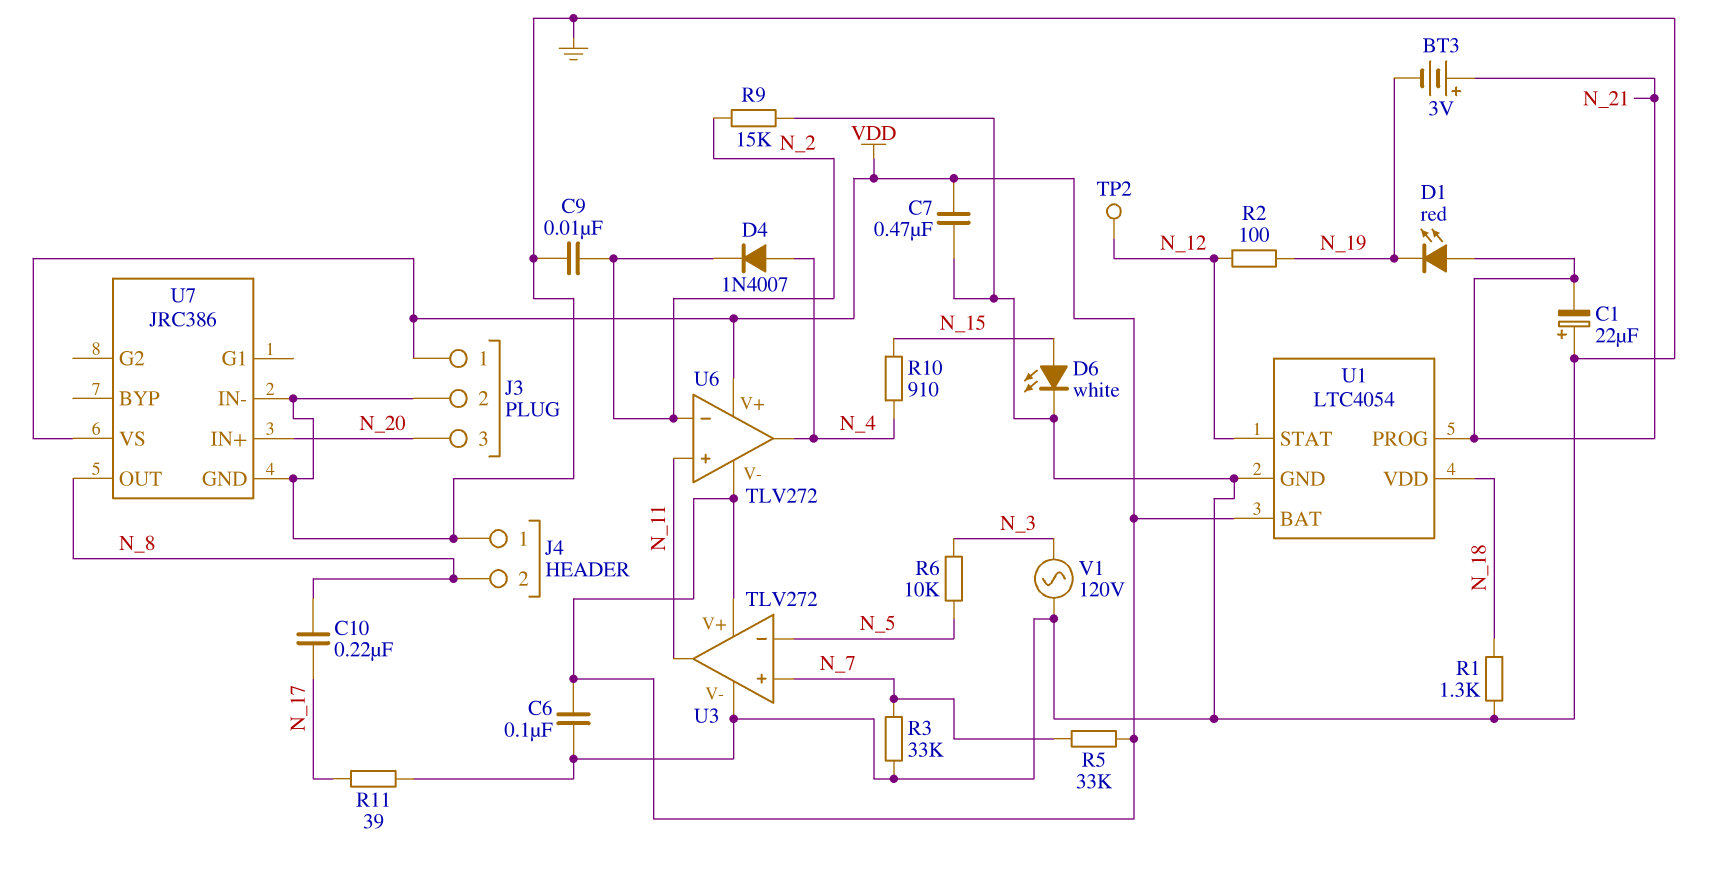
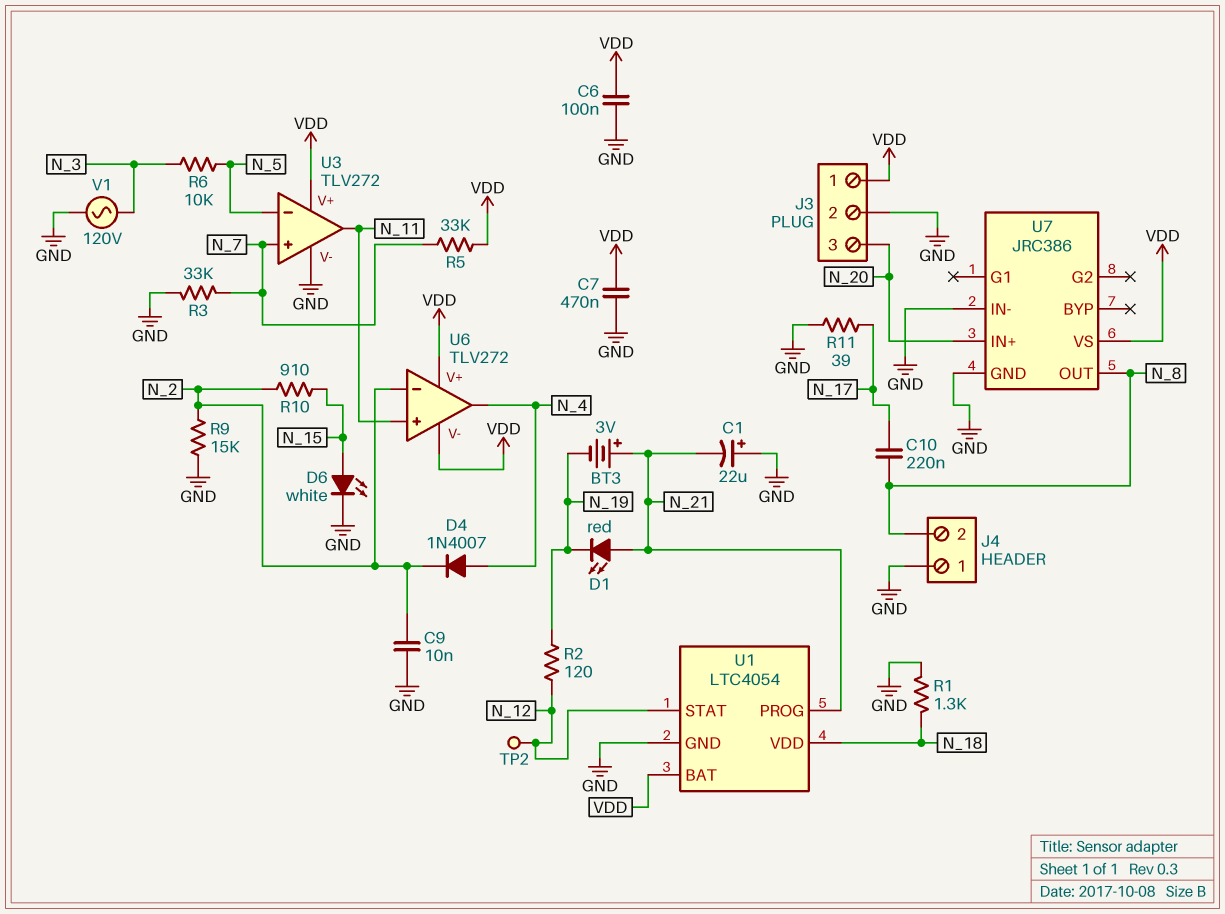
R2: 100 (N_12, N_19) -> 120 (N_12, N_19)
R10: 910 (N_4, N_15) -> 910 (N_2, N_15)

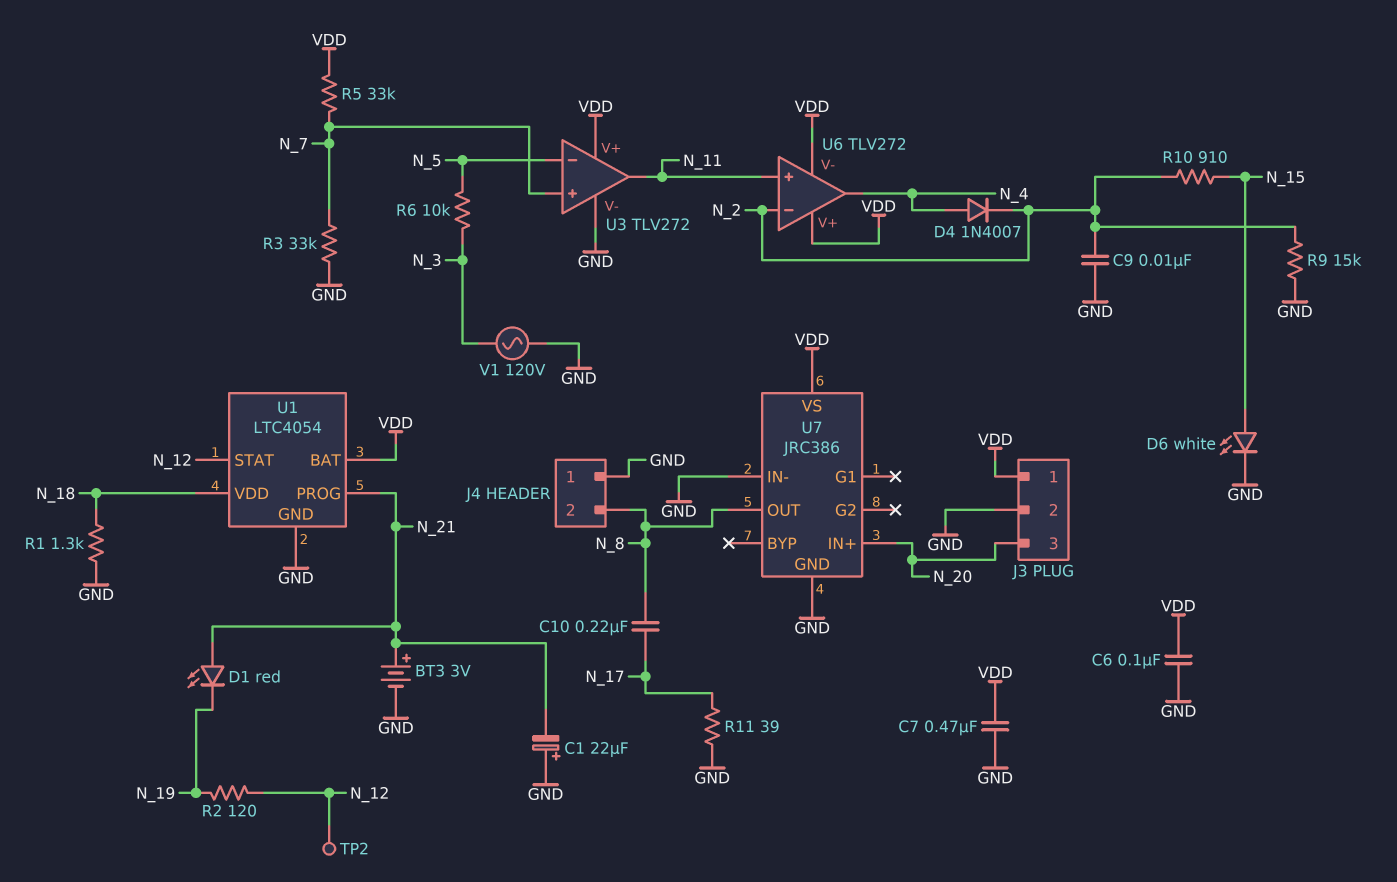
BT3: 3V (plus N_21, minus N_19) -> 3V (plus N_21, minus GND)

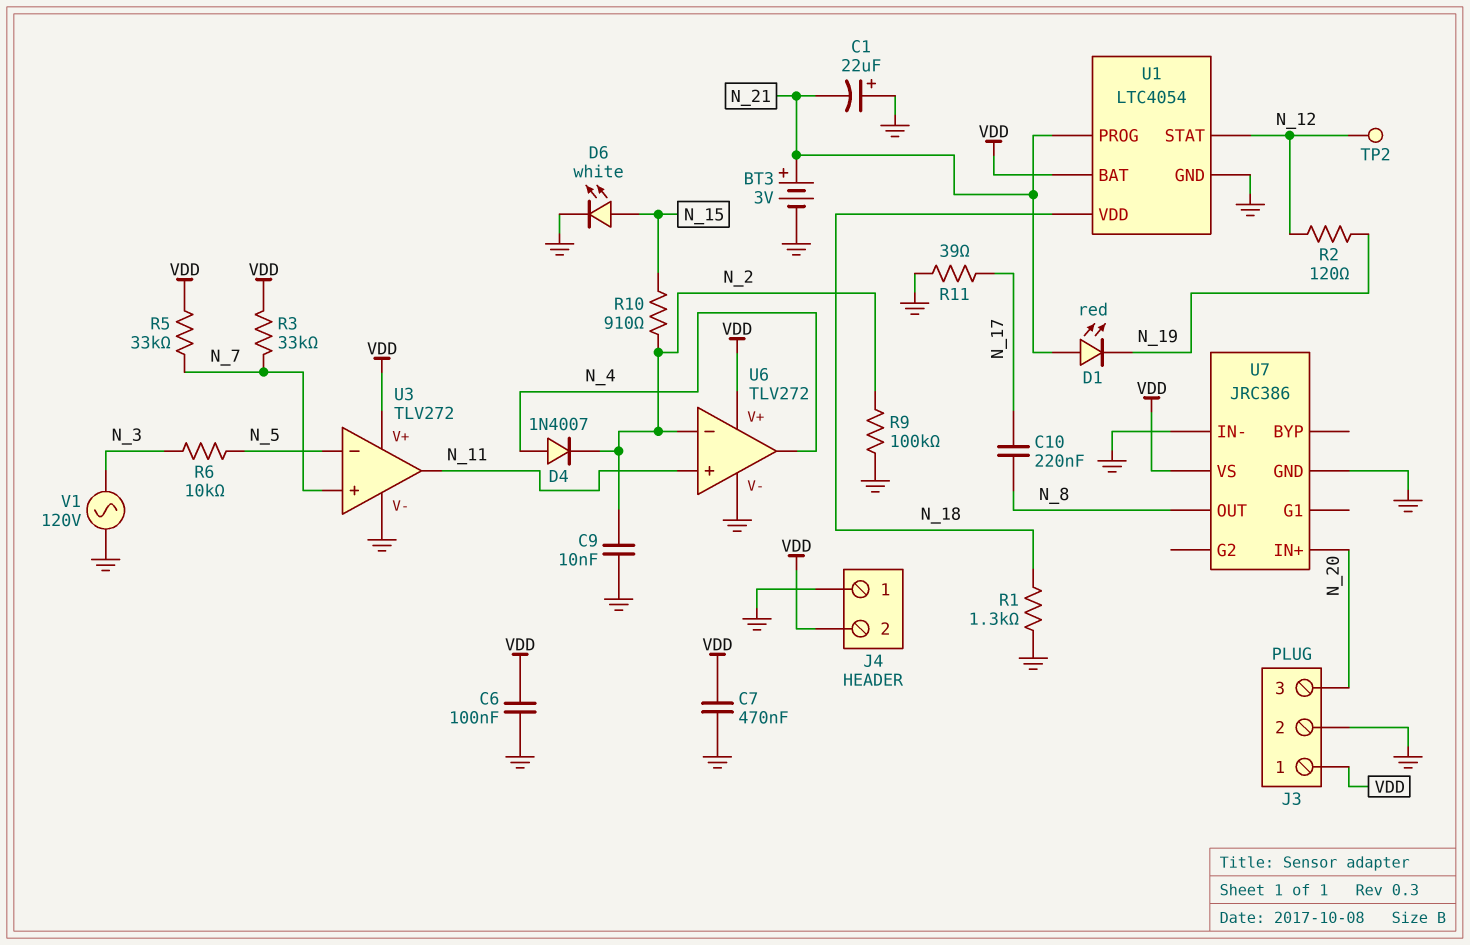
J4 pin 2: N_8 -> VDD
R3: 33k (GND, N_7) -> 33k (N_7, VDD)
R9: 15k (GND, N_2) -> 100k (GND, N_2)
U6 pin V-: VDD -> GND

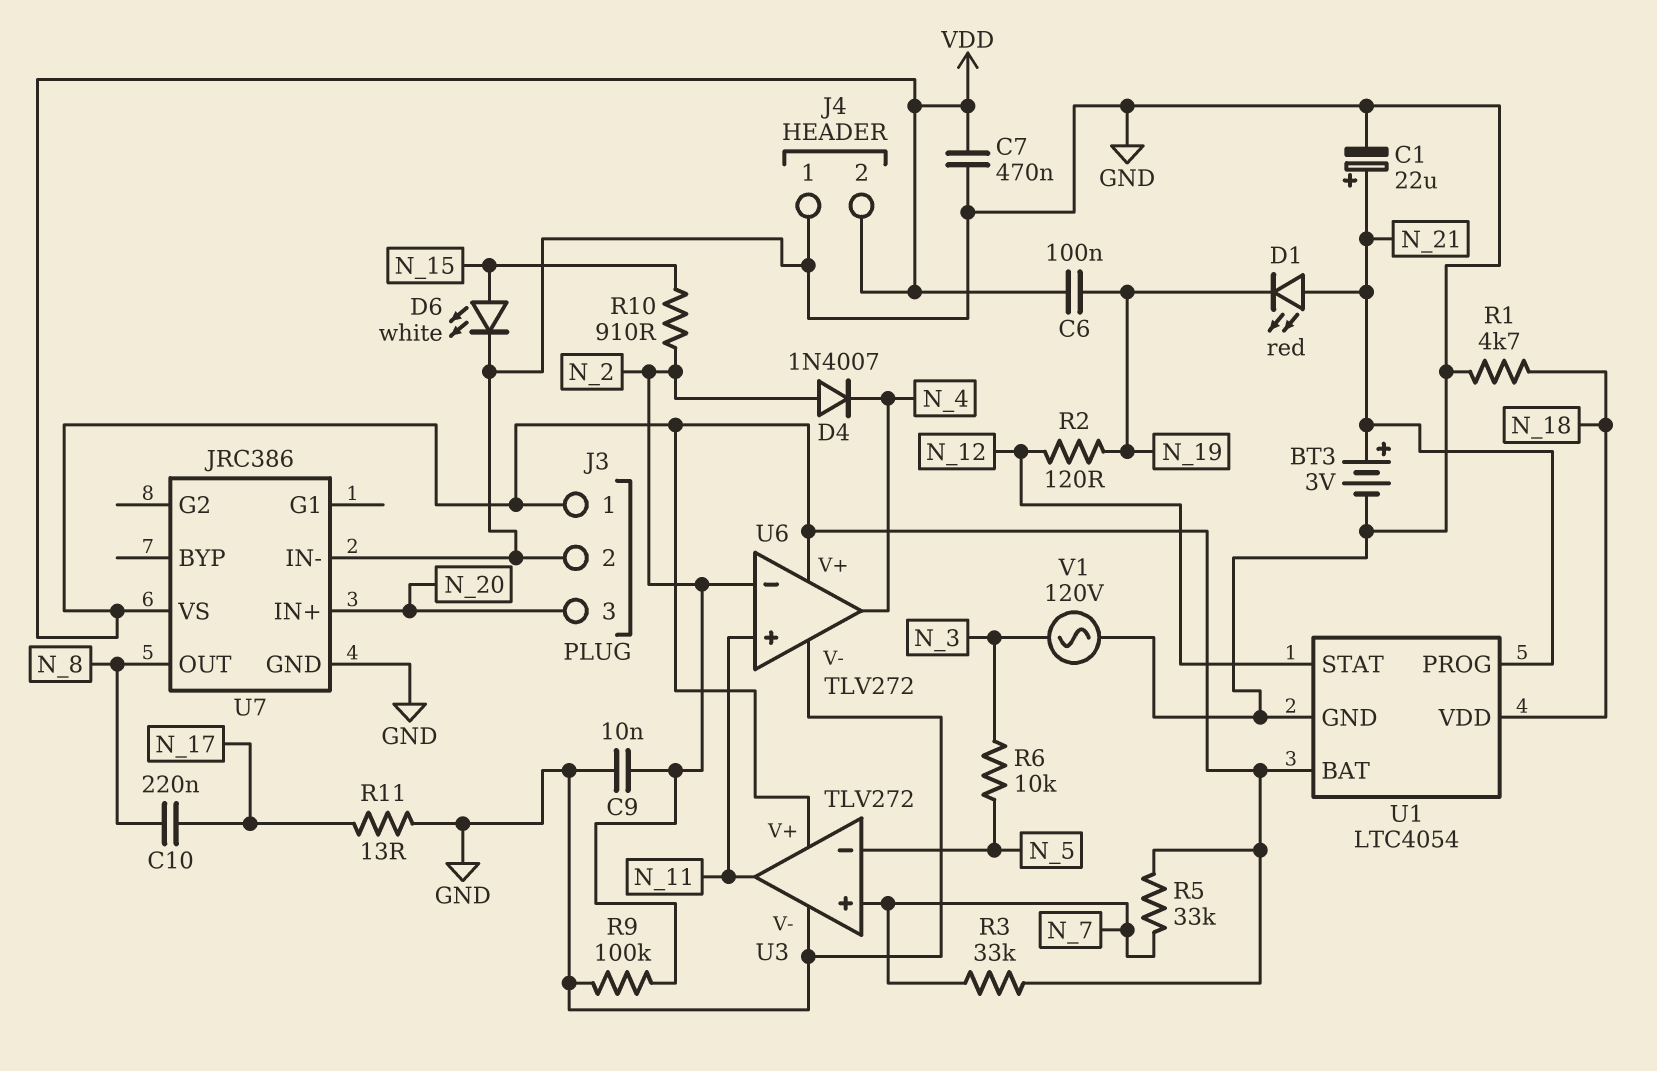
C1: 22uF (plus GND, minus N_21) -> 22uF (plus N_21, minus GND)
C6: 100nF (GND, VDD) -> 100nF (N_19, VDD)
D4: diode 1N4007 (A N_4, K N_2) -> diode 1N4007 (A N_2, K N_4)
R1: 1.3k (GND, N_18) -> 4.7k (GND, N_18)
R11: 39 (GND, N_17) -> 13 (GND, N_17)
TP2: test point (N_12) -> none

